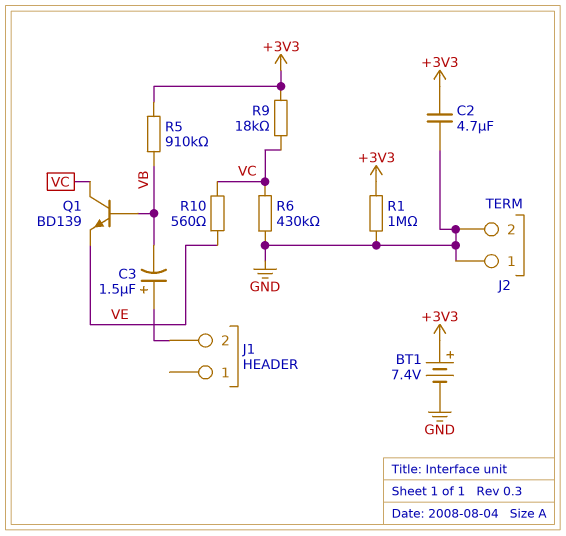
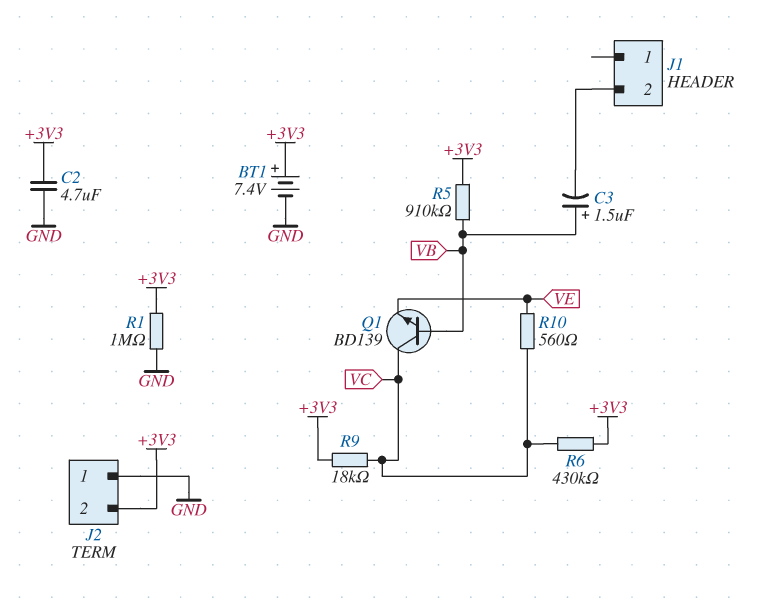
C3: 1.5uF (plus J1/2, minus VB) -> 1.5uF (plus VB, minus J1/2)
J2 pin 2: GND -> +3V3
R6: 430k (GND, VC) -> 430k (+3V3, VC)

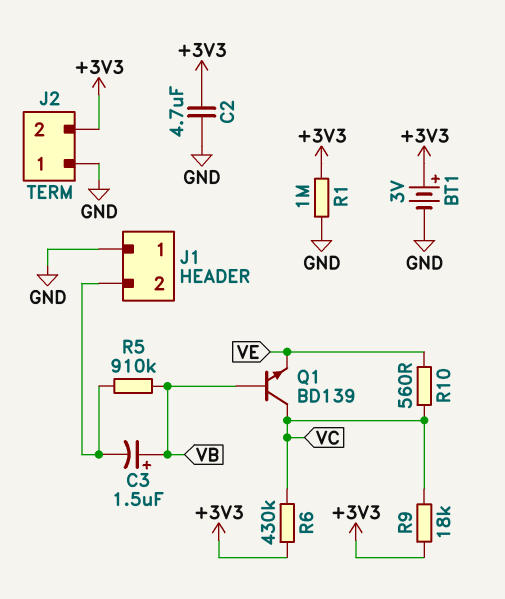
BT1: 7.4V (plus +3V3, minus GND) -> 3V (plus +3V3, minus GND)
J1 pin 1: none -> GND
R5: 910k (+3V3, VB) -> 910k (J1/2, VB)

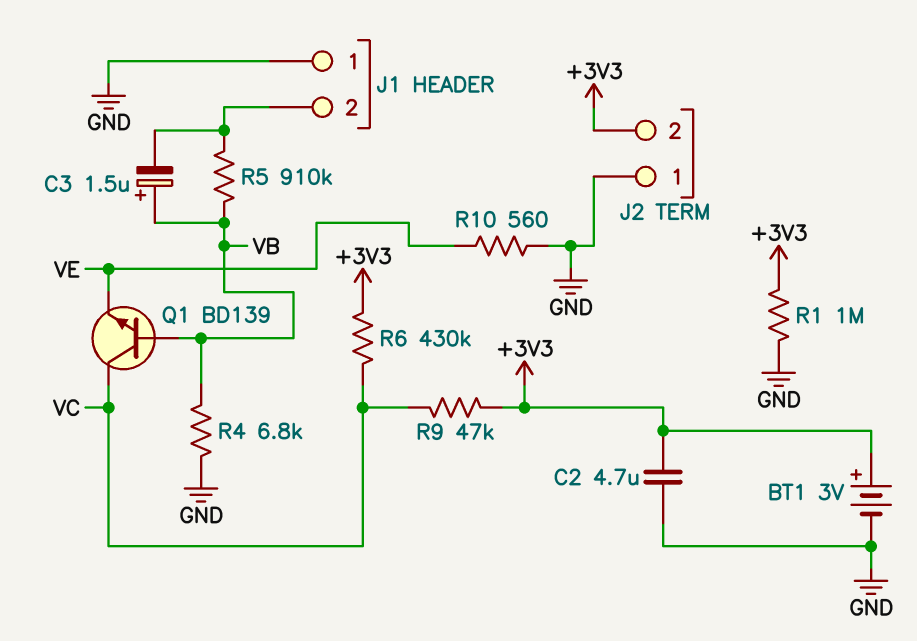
R4: none -> 6.8k (GND, VB)
R9: 18k (+3V3, VC) -> 47k (+3V3, VC)
R10: 560 (VC, VE) -> 560 (GND, VE)

